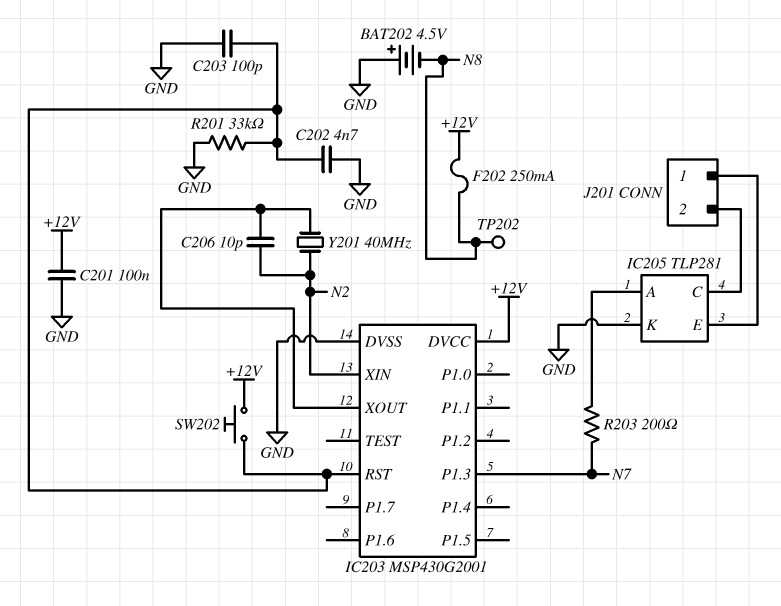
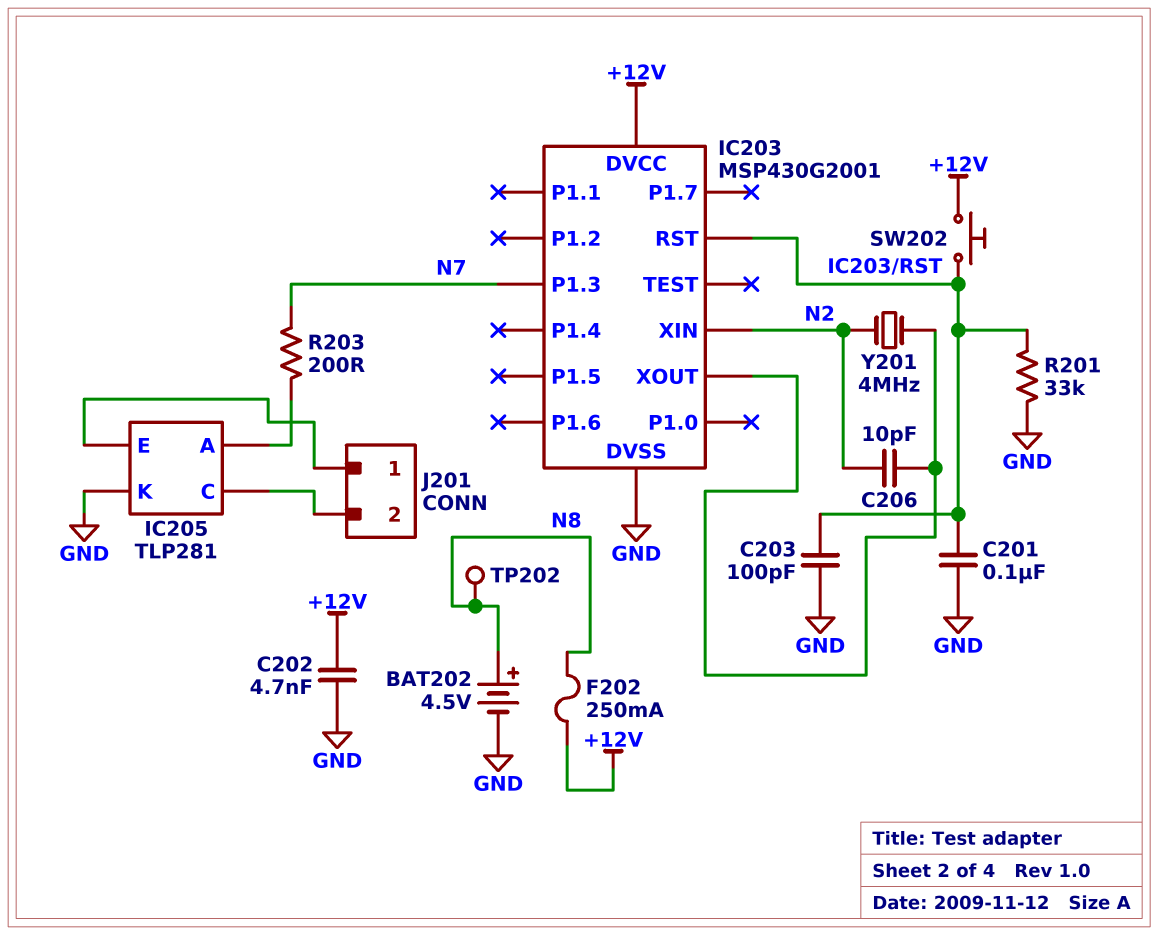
BAT202: 4.5V (plus GND, minus N8) -> 4.5V (plus N8, minus GND)
C201: 100nF (+12V, GND) -> 100nF (GND, IC203/RST)
C202: 4.7nF (GND, IC203/RST) -> 4.7nF (+12V, GND)
Y201: 40MHz (IC203/XOUT, N2) -> 4MHz (IC203/XOUT, N2)

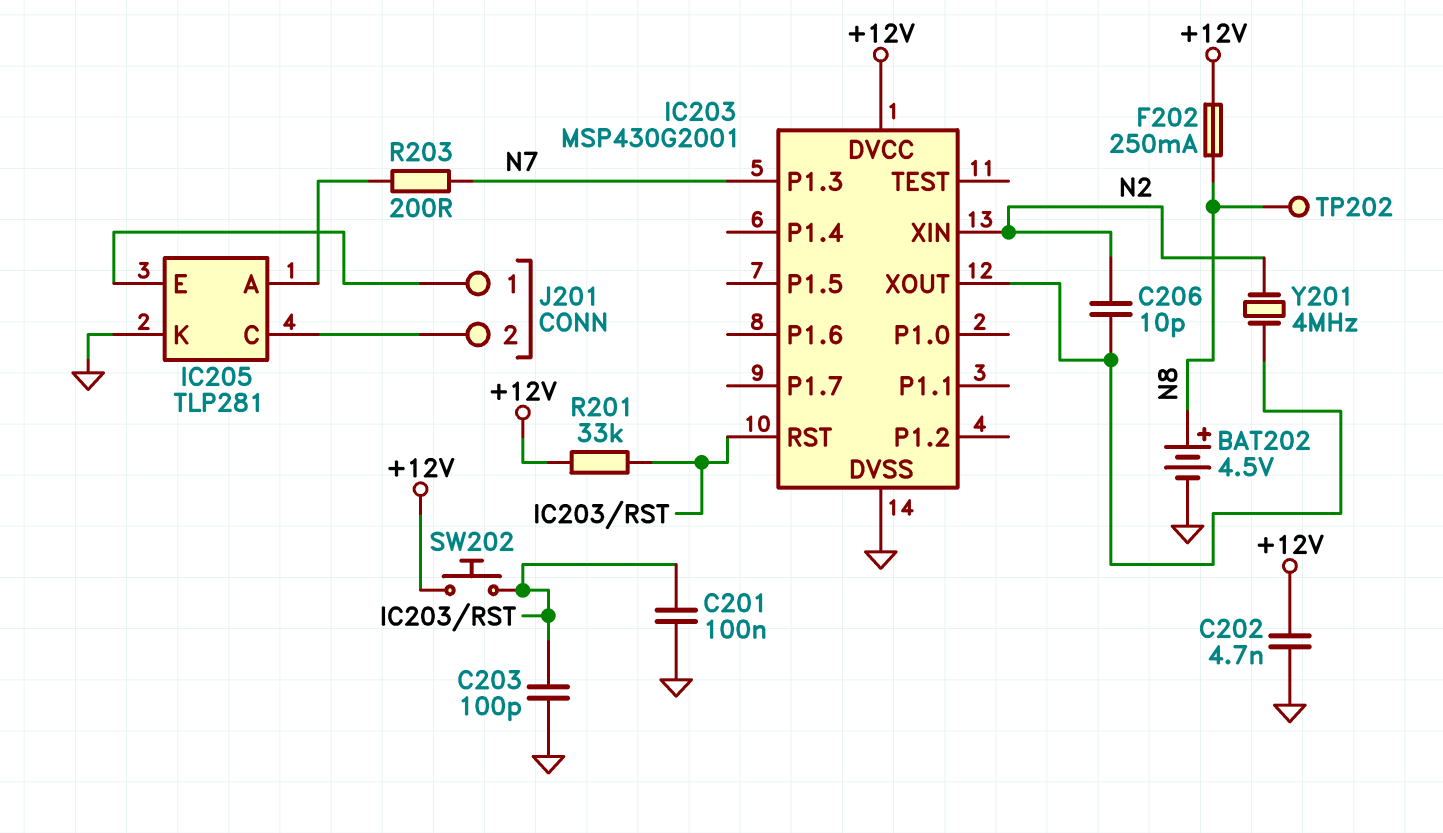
R201: 33k (GND, IC203/RST) -> 33k (+12V, IC203/RST)

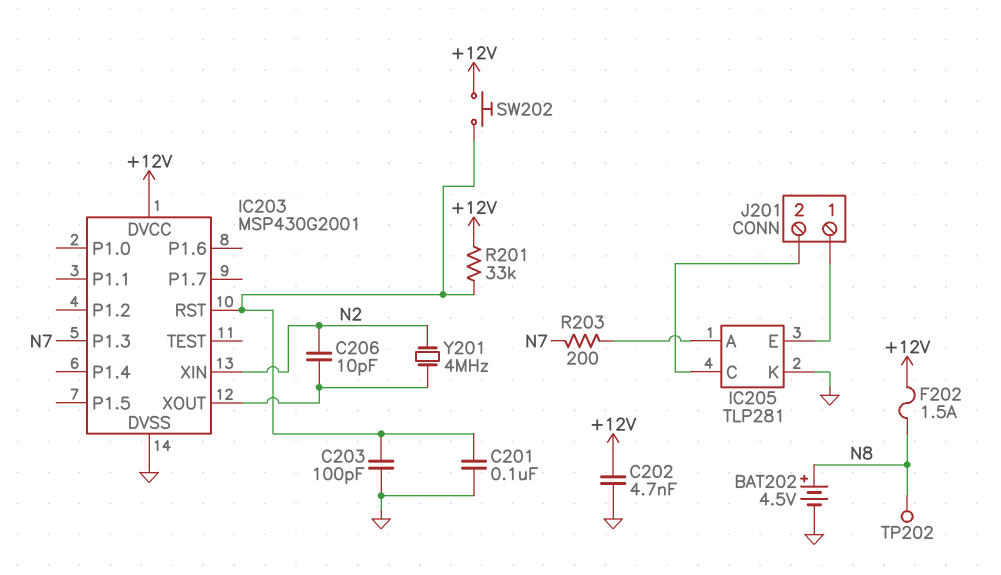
F202: 250mA (+12V, N8) -> 1.5A (+12V, N8)

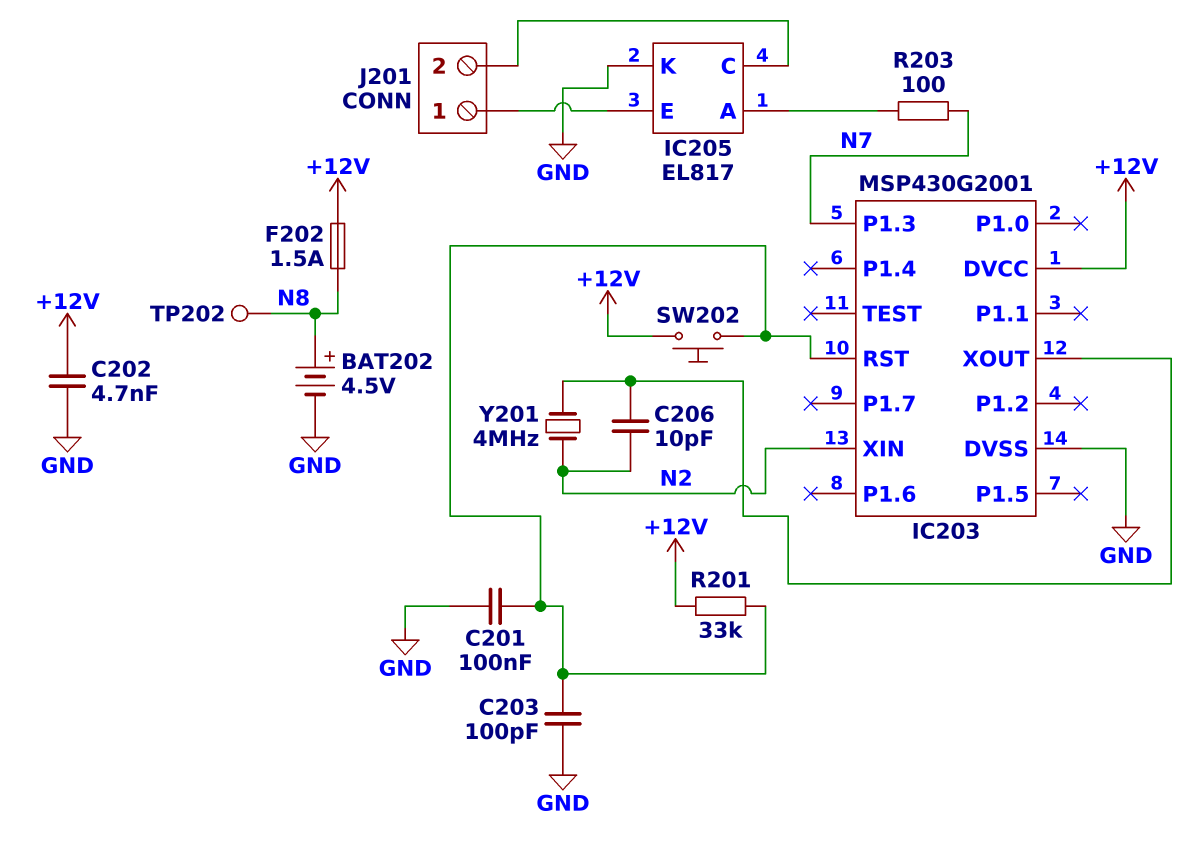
IC205: TLP281 -> EL817
R203: 200 (IC205/A, N7) -> 100 (IC205/A, N7)

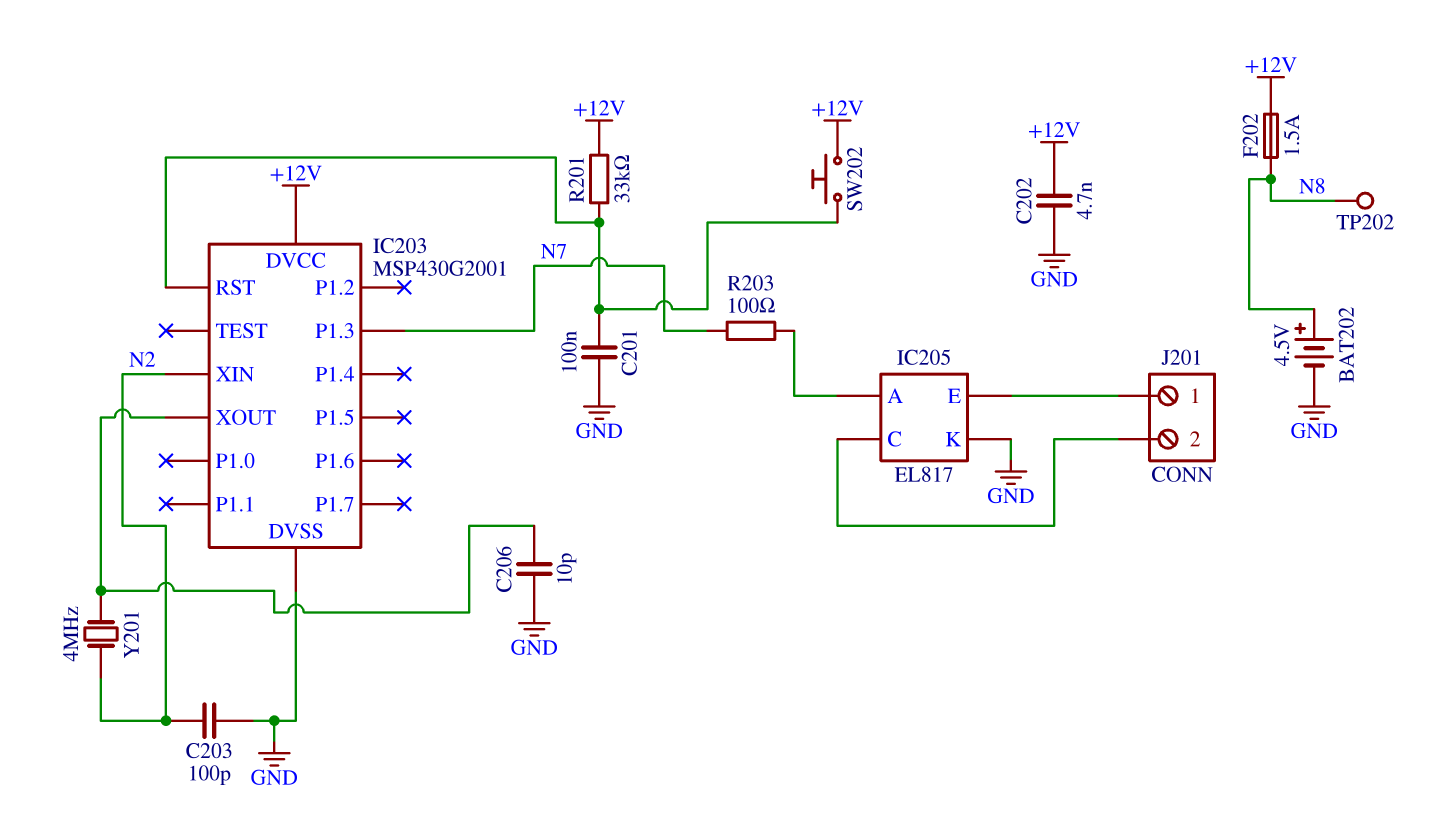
C203: 100pF (GND, IC203/RST) -> 100pF (GND, N2)
C206: 10pF (IC203/XOUT, N2) -> 10pF (GND, IC203/XOUT)

